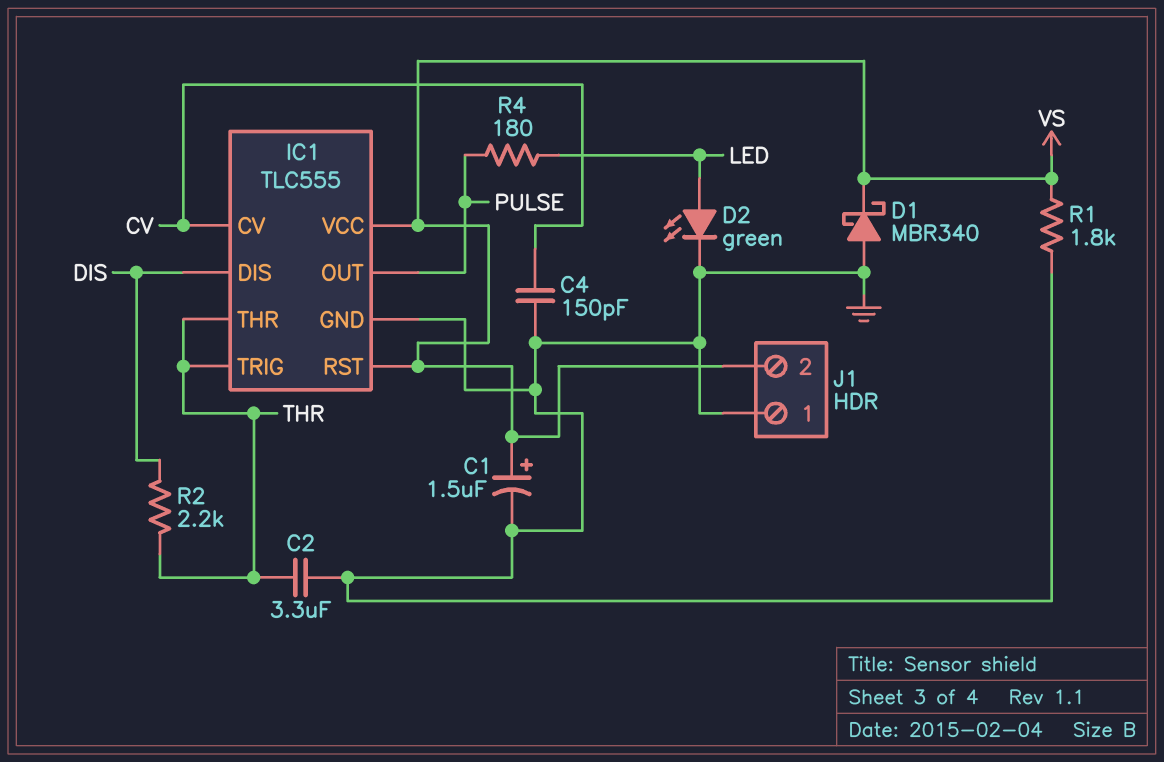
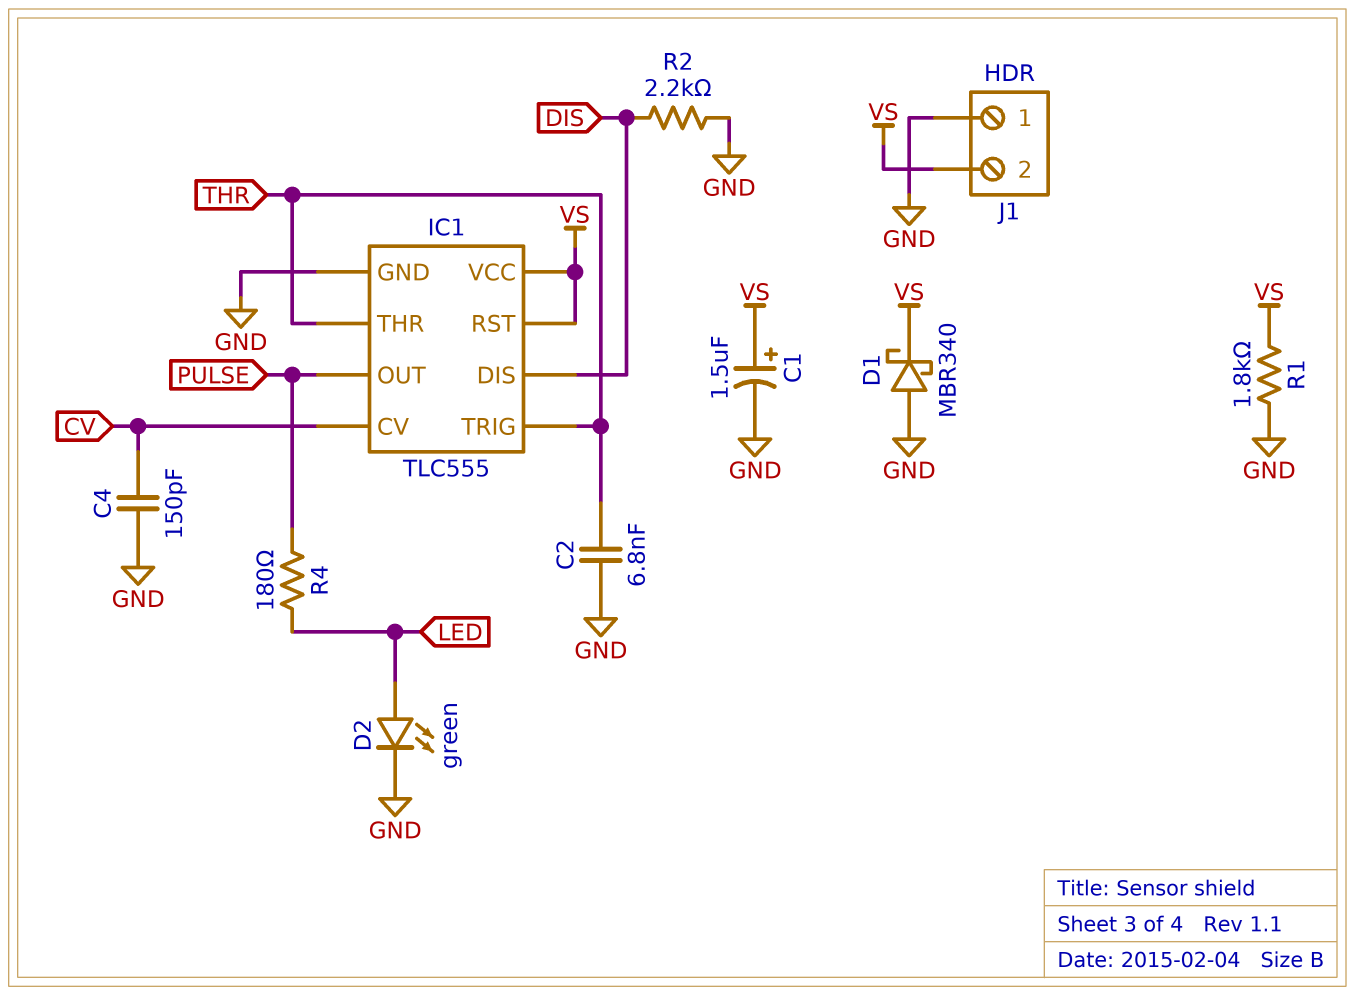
C2: 3.3uF (GND, THR) -> 6.8nF (GND, THR)
R2: 2.2k (DIS, THR) -> 2.2k (DIS, GND)

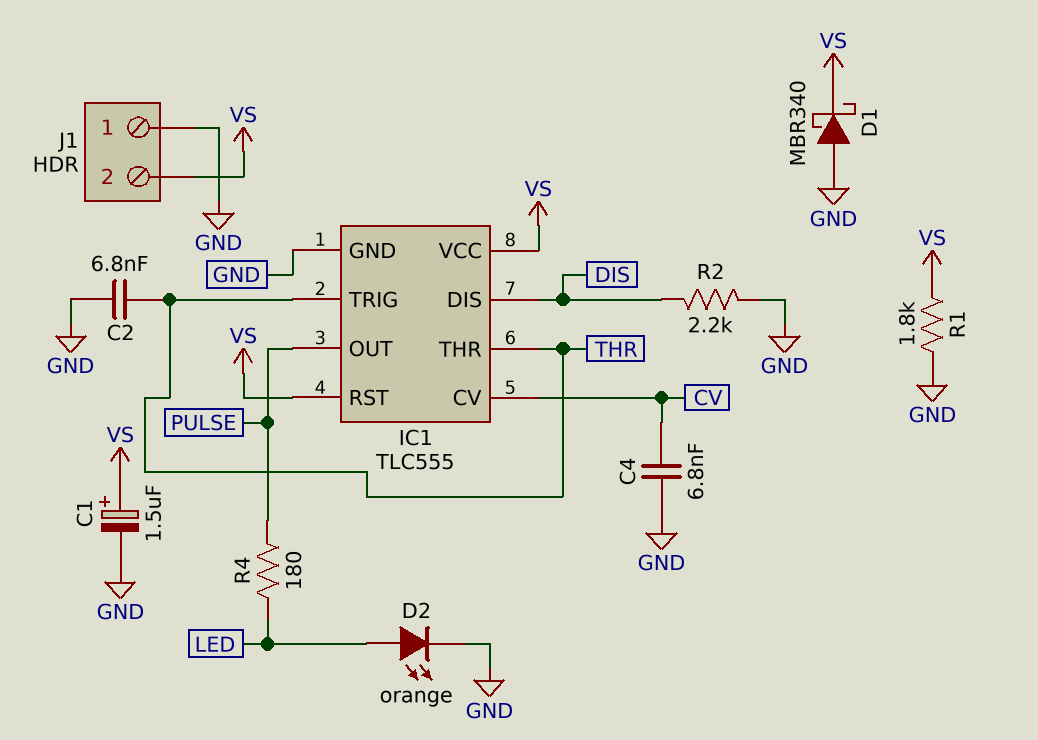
C4: 150pF (CV, GND) -> 6.8nF (CV, GND)
D2: LED green (A LED, K GND) -> LED orange (A LED, K GND)

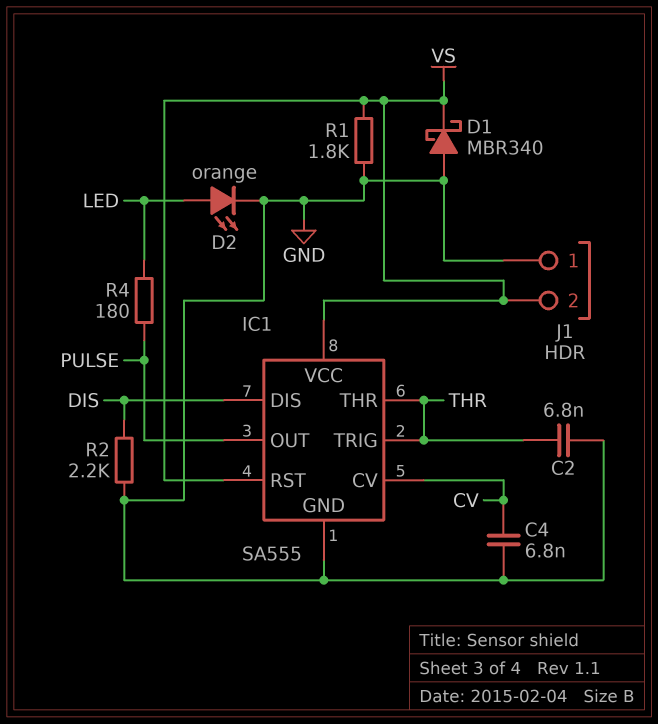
C1: 1.5uF (plus VS, minus GND) -> none
IC1: TLC555 -> SA555

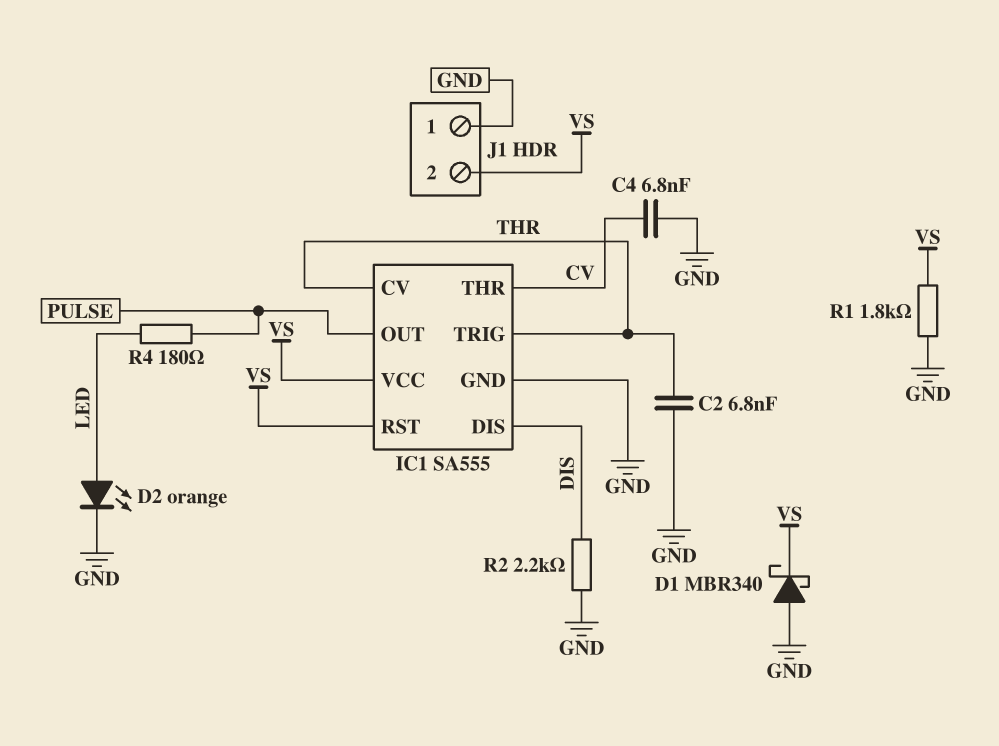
IC1 pin CV: CV -> THR
IC1 pin THR: THR -> CV

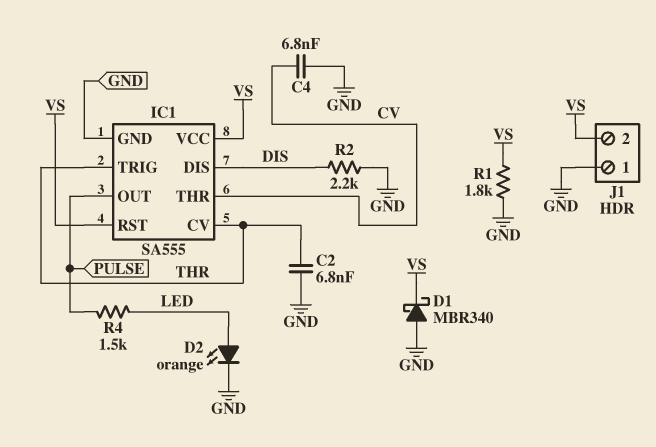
R4: 180 (LED, PULSE) -> 1.5k (LED, PULSE)

